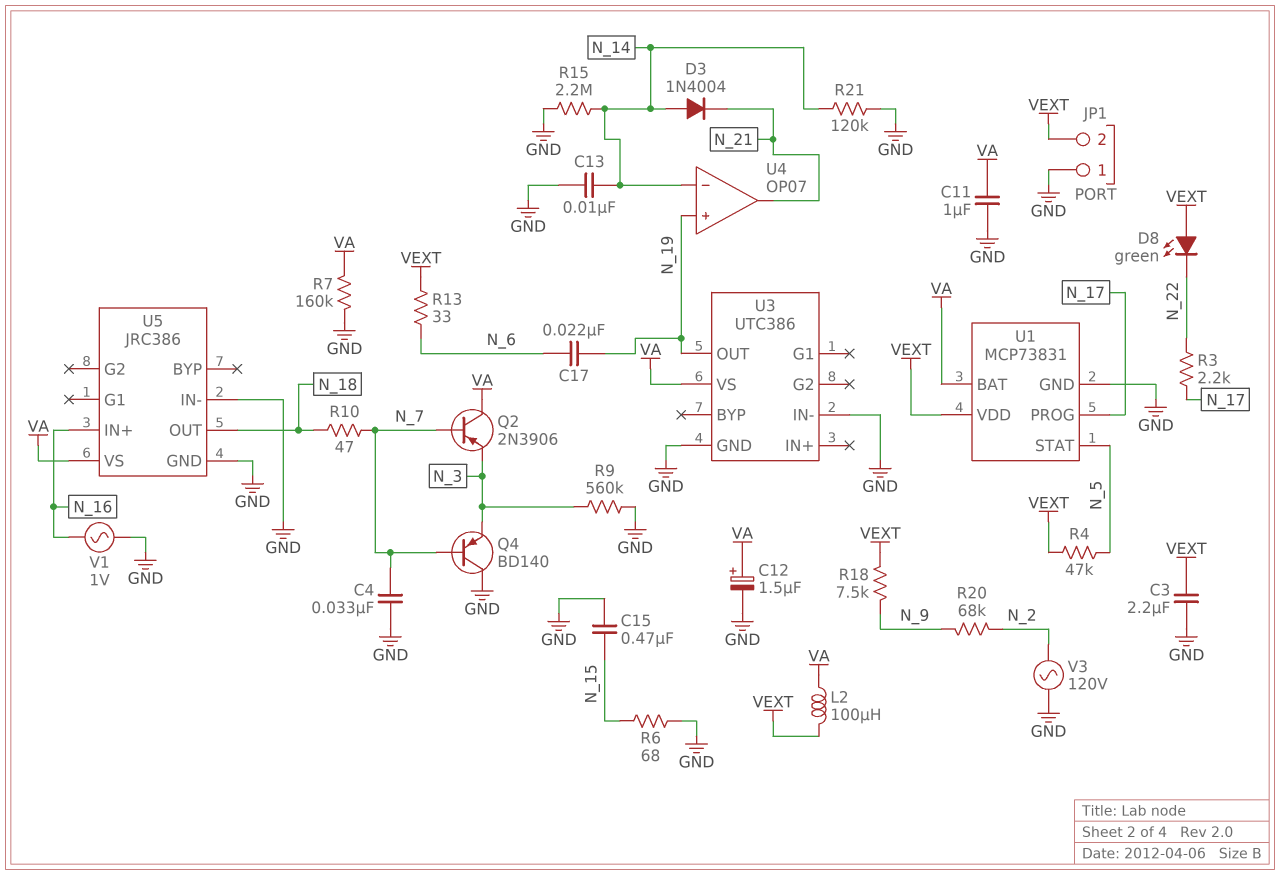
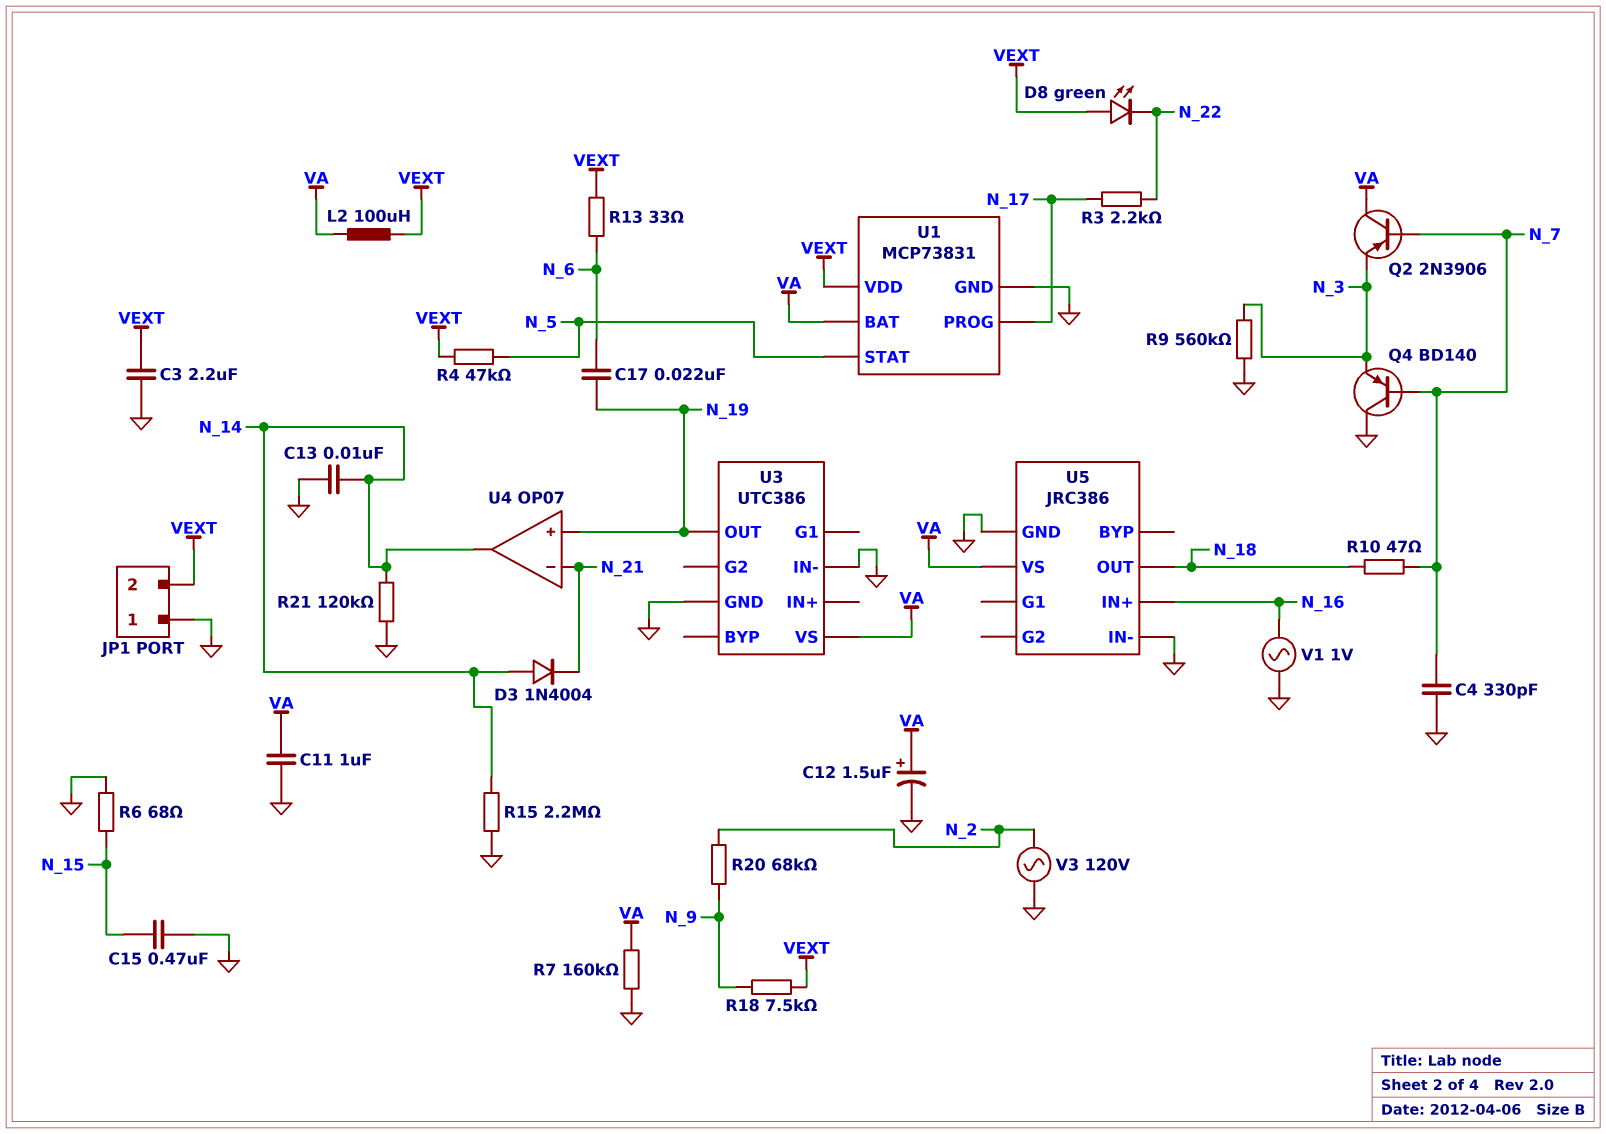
C4: 33nF (GND, N_7) -> 330pF (GND, N_7)
U4 pin in-: N_14 -> N_21
U4 pin out: N_21 -> N_14

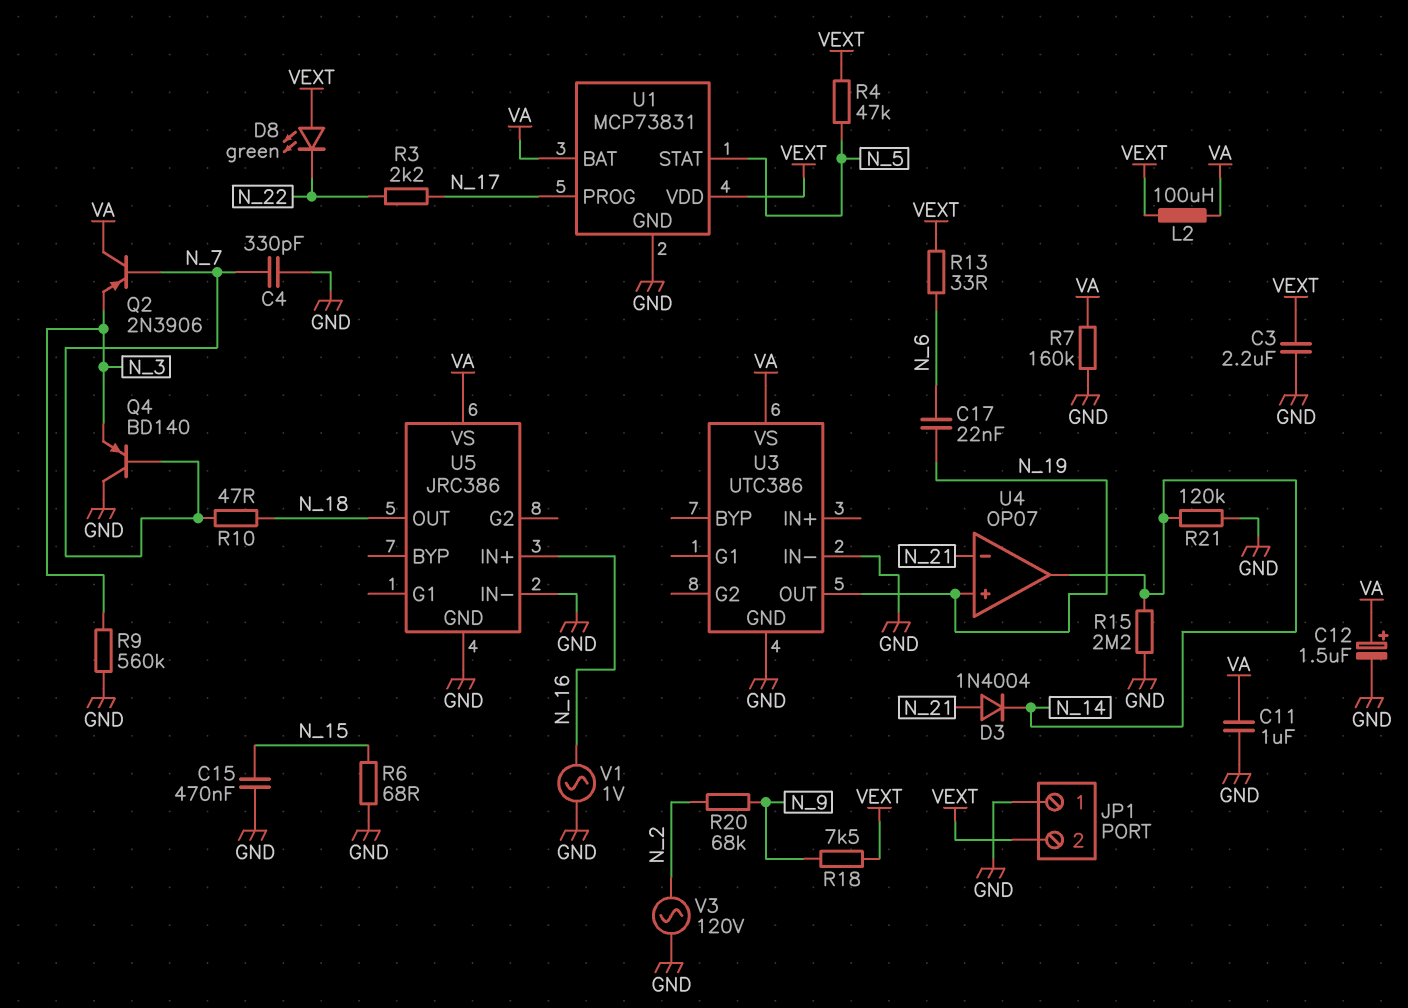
C13: 10nF (GND, N_14) -> none
D3: diode 1N4004 (A N_14, K N_21) -> diode 1N4004 (A N_21, K N_14)

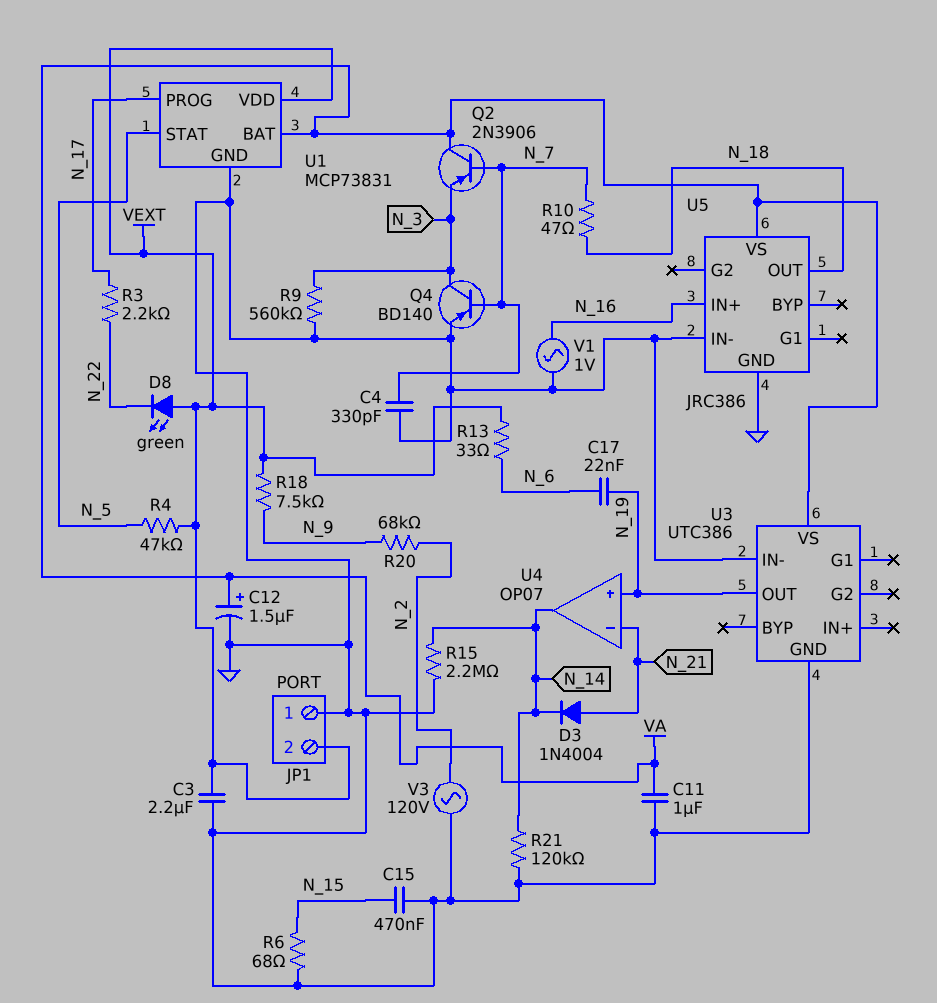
L2: 100uH (VA, VEXT) -> none
Q4: PNP BD140 (B N_7, C GND, E N_3) -> PNP BD140 (B N_7, C N_3, E GND)
R7: 160k (GND, VA) -> none

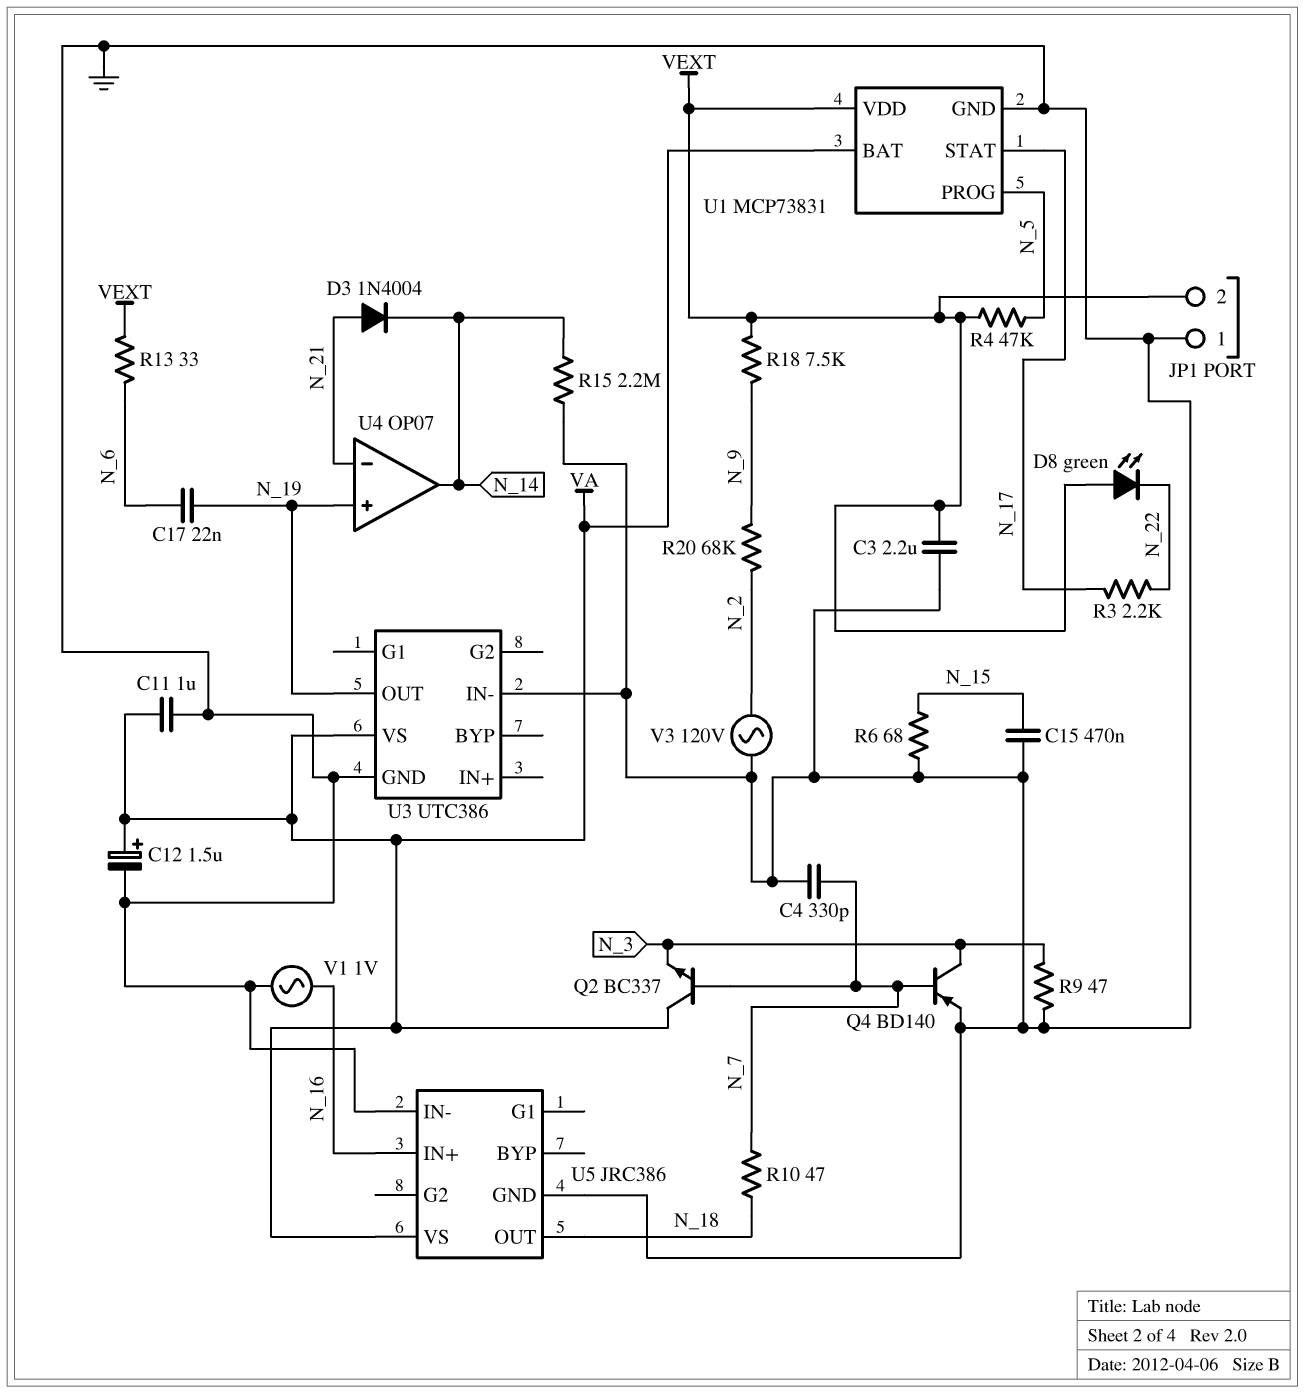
Q2: PNP 2N3906 (B N_7, C VA, E N_3) -> NPN BC337 (B N_7, C VA, E N_3)
R9: 560k (GND, N_3) -> 47 (GND, N_3)
R21: 120k (GND, N_14) -> none
U1 pin PROG: N_17 -> N_5
U1 pin STAT: N_5 -> N_17

